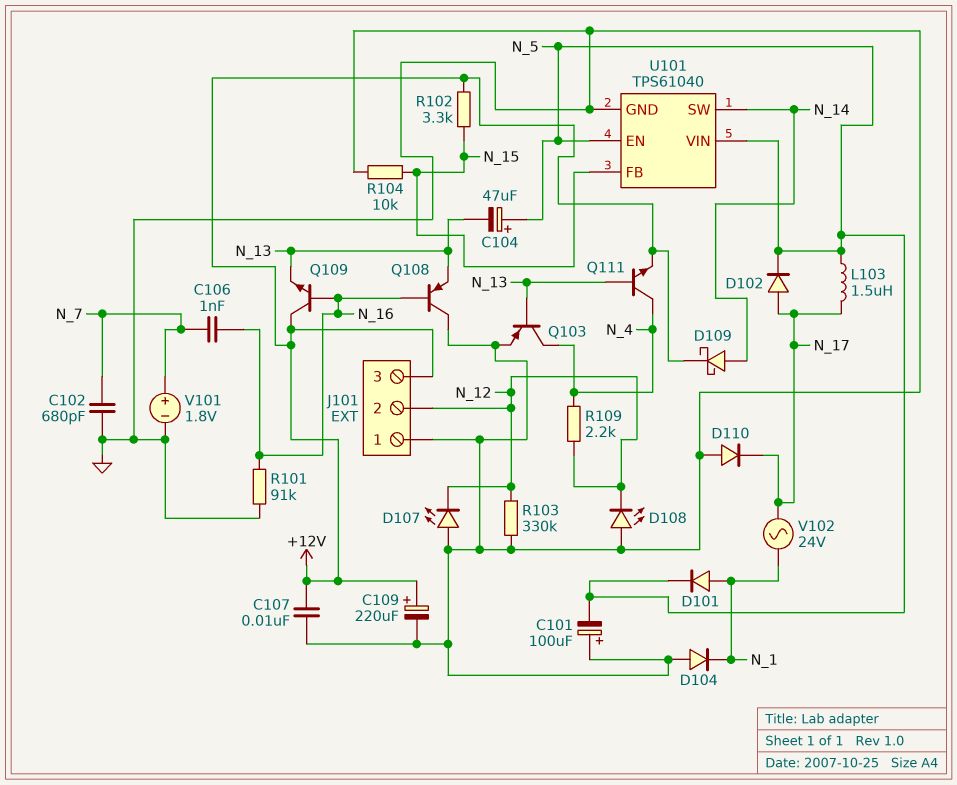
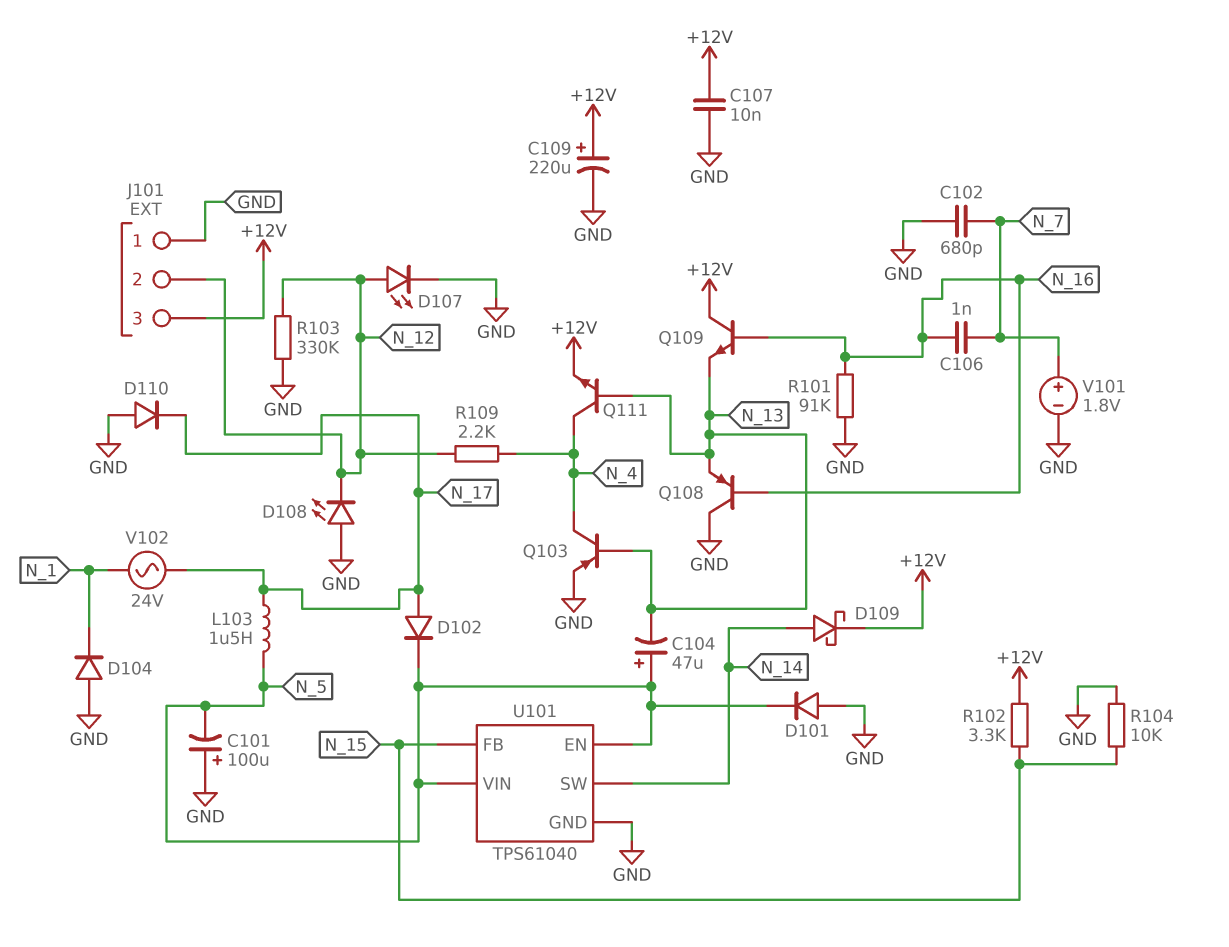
D101: diode (A N_1, K N_5) -> diode (A GND, K N_5)
D107: LED (A GND, K N_12) -> LED (A N_12, K GND)

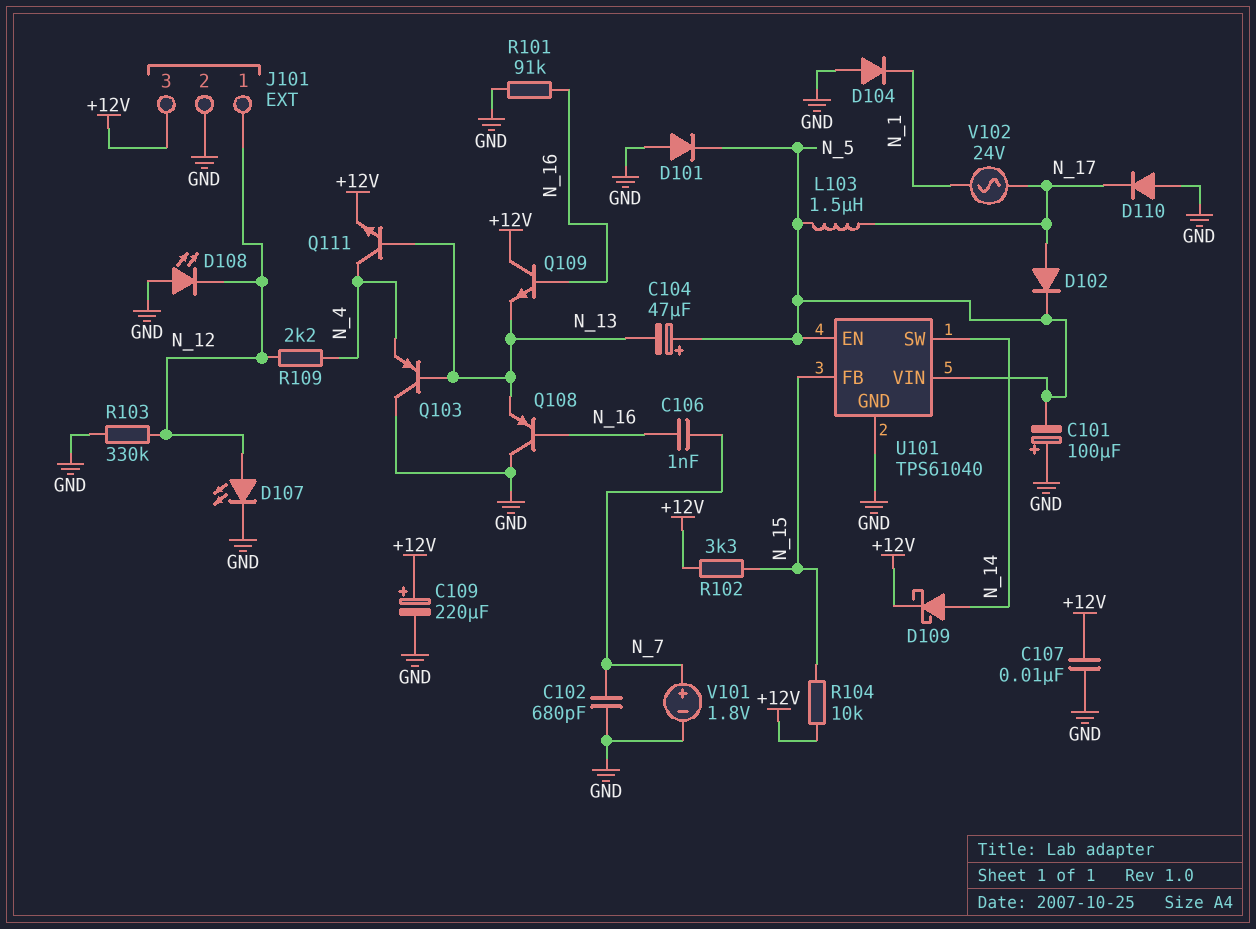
J101 pin 1: GND -> N_12
J101 pin 2: N_12 -> GND
Q103: PNP (B N_13, C N_4, E GND) -> PNP (B N_13, C GND, E N_4)
R104: 10k (GND, N_15) -> 10k (+12V, N_15)

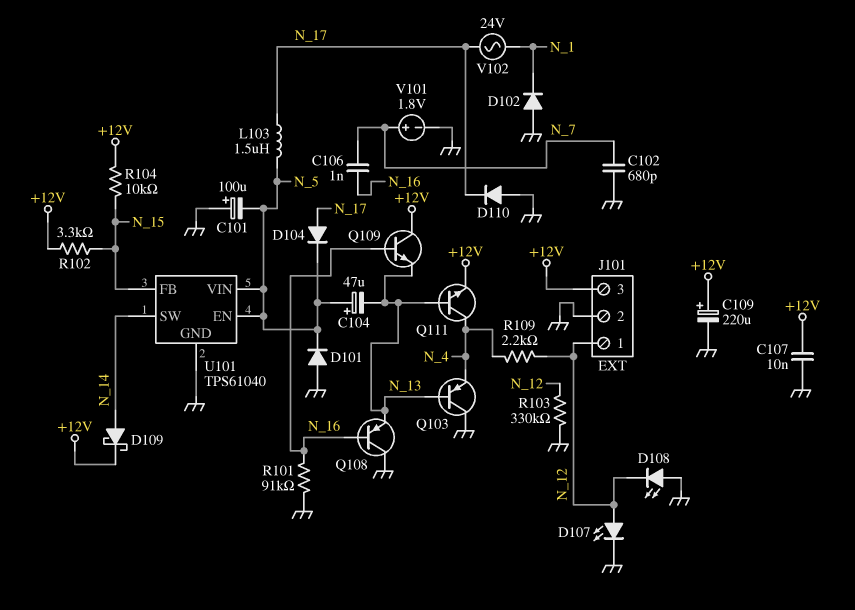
D102: diode (A N_17, K N_5) -> diode (A GND, K N_1)
D104: diode (A GND, K N_1) -> diode (A N_17, K N_5)

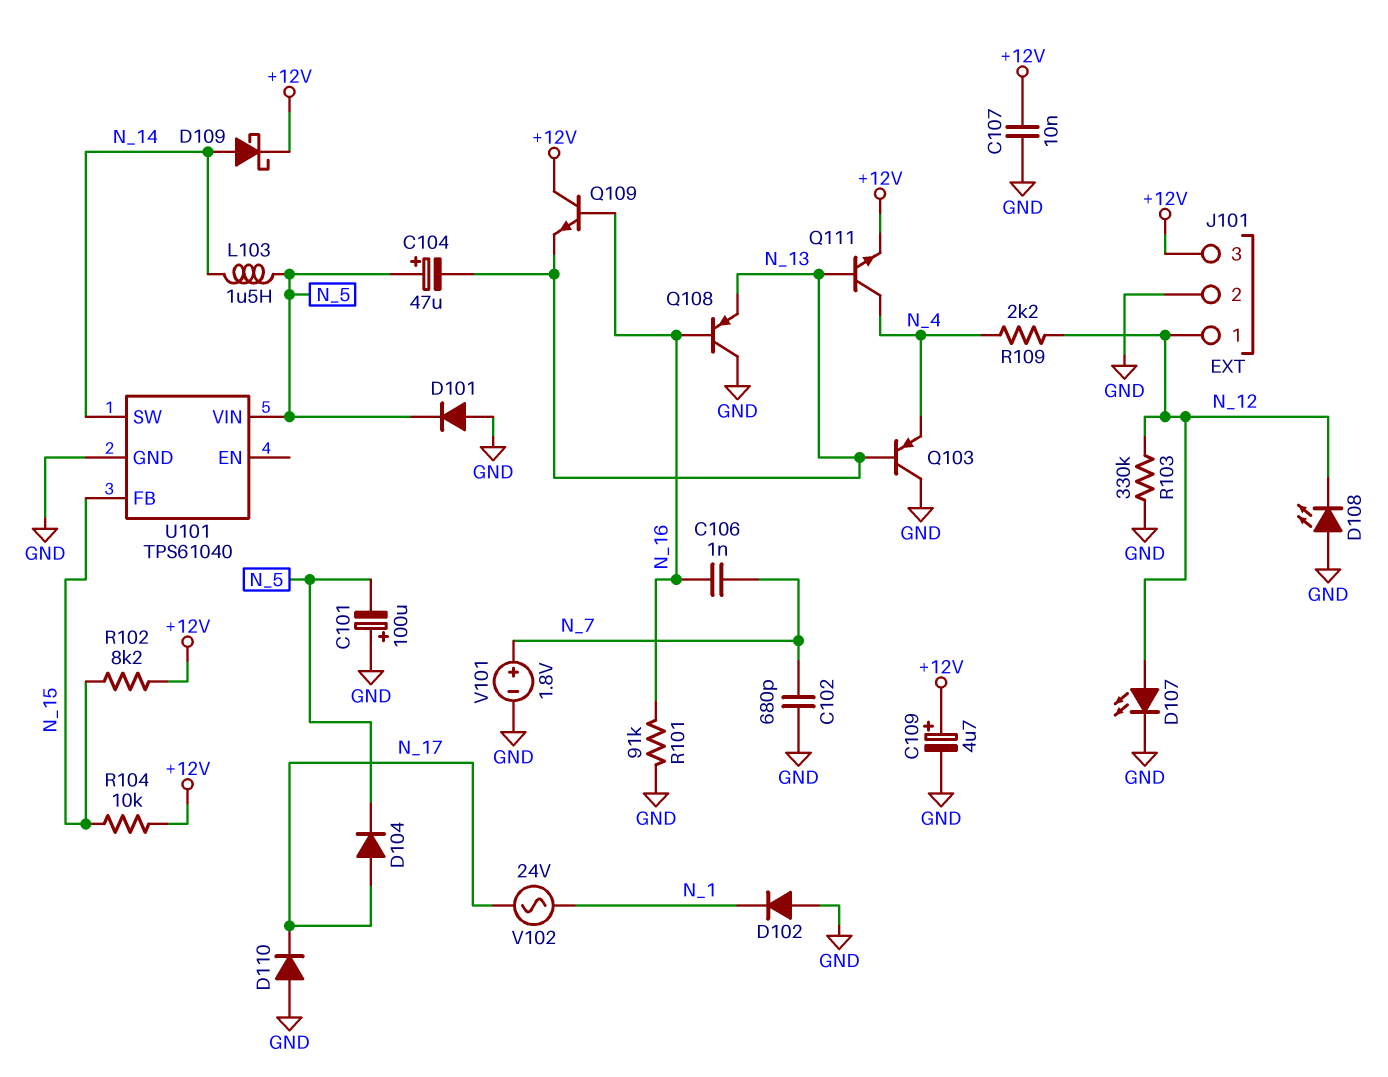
C109: 220uF (plus +12V, minus GND) -> 4.7uF (plus +12V, minus GND)
L103: 1.5uH (N_5, N_17) -> 1.5uH (N_5, N_14)
R102: 3.3k (+12V, N_15) -> 8.2k (+12V, N_15)
U101 pin EN: N_5 -> none

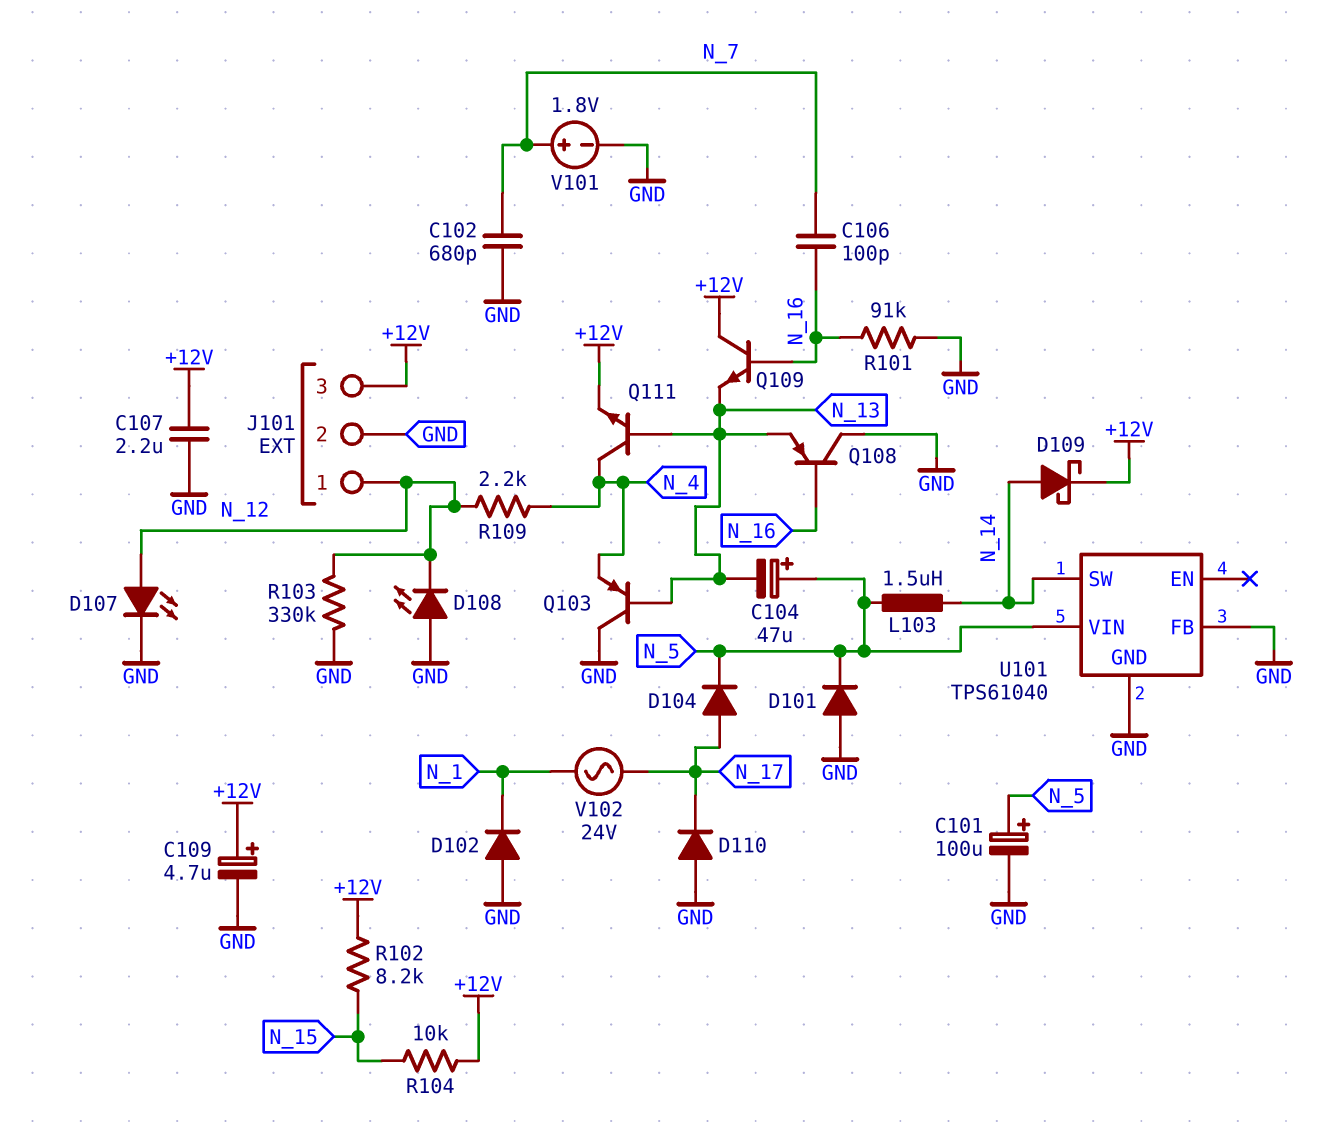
C101: 100uF (plus GND, minus N_5) -> 100uF (plus N_5, minus GND)
C106: 1nF (N_7, N_16) -> 100pF (N_7, N_16)
C107: 10nF (+12V, GND) -> 2.2uF (+12V, GND)
U101 pin FB: N_15 -> GND

